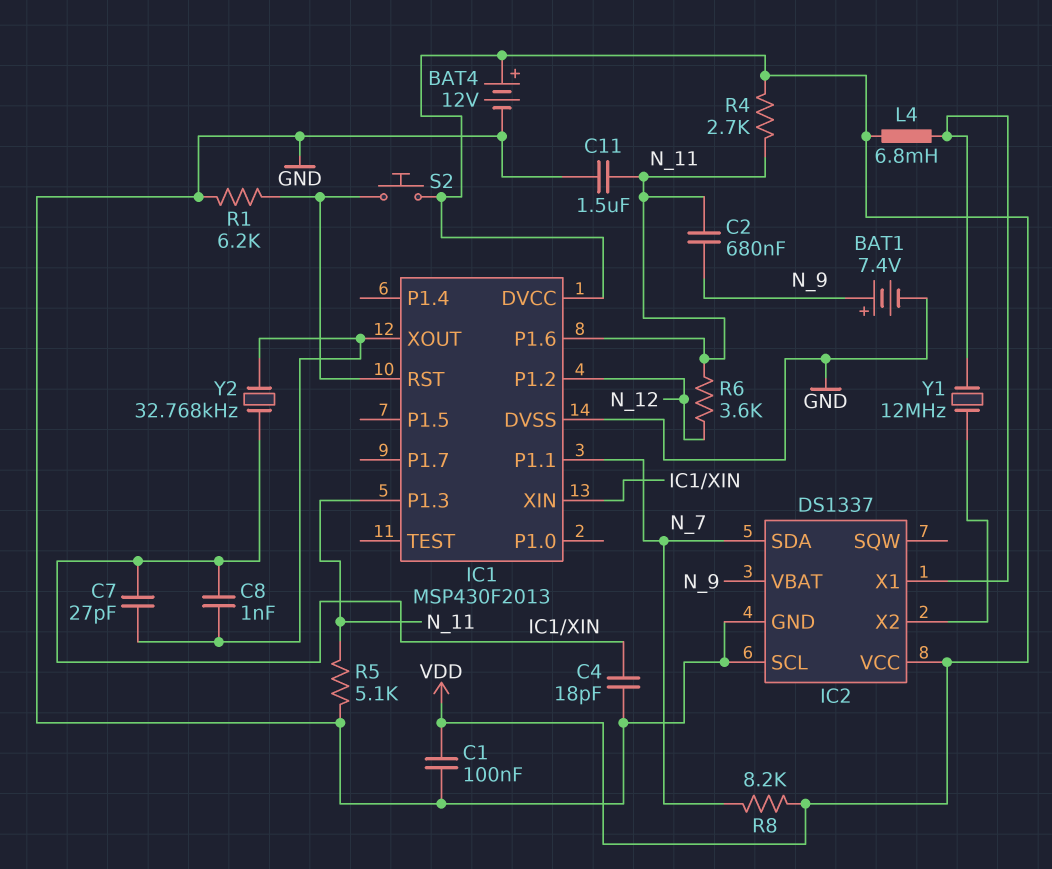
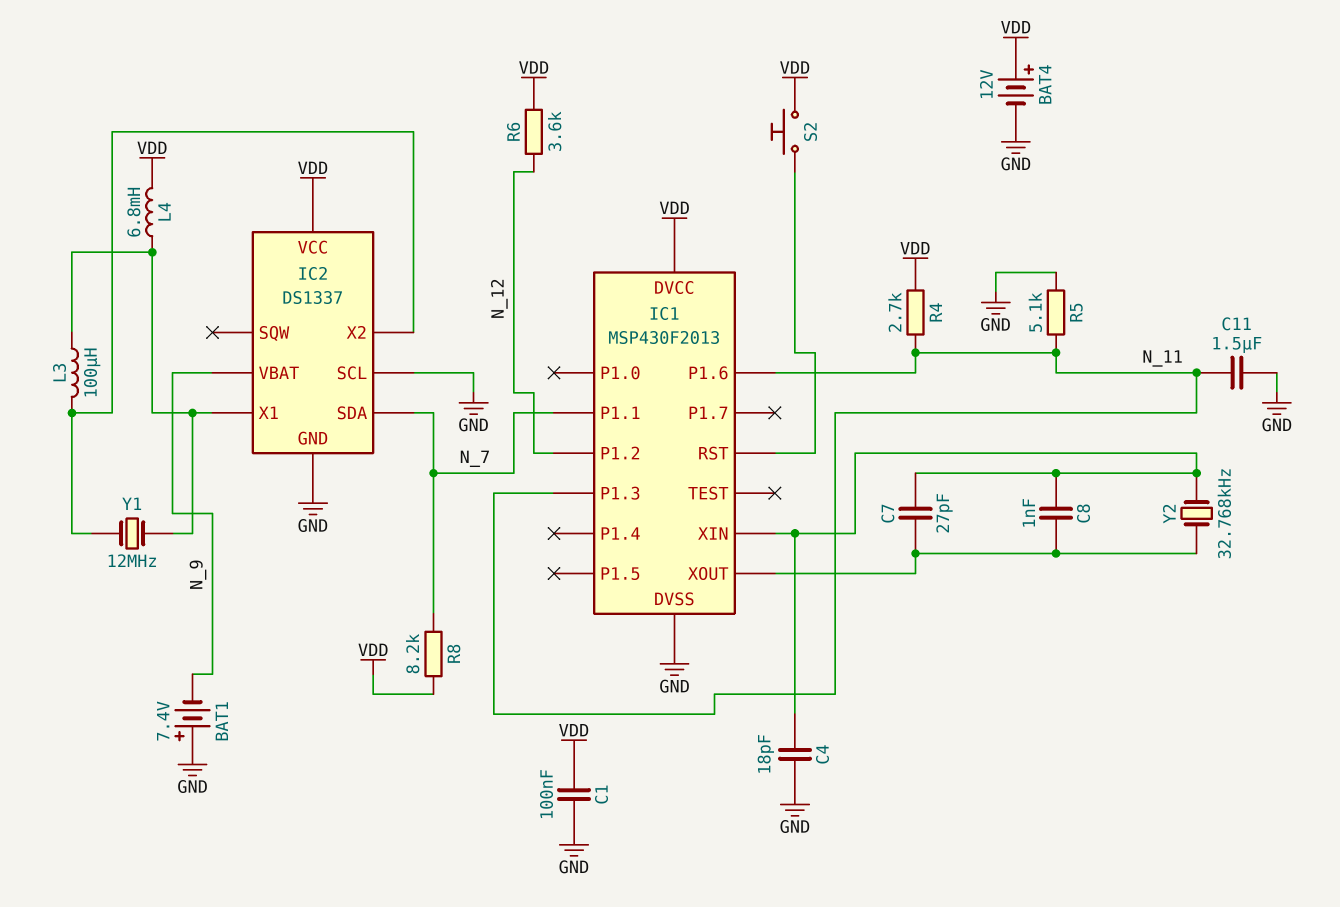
BAT1: 7.4V (plus N_9, minus GND) -> 7.4V (plus GND, minus N_9)
C2: 680nF (N_9, N_11) -> none
L3: none -> 100uH (IC2/X1, IC2/X2)
R1: 6.2k (GND, IC1/RST) -> none
R6: 3.6k (N_11, N_12) -> 3.6k (N_12, VDD)

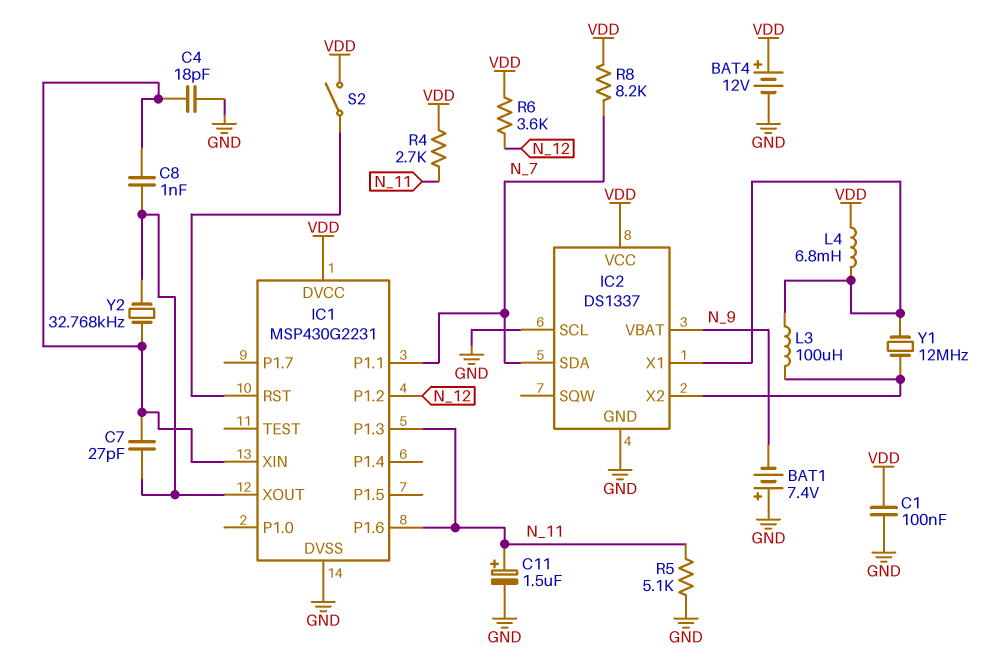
C11: 1.5uF (GND, N_11) -> 1.5uF (plus N_11, minus GND)
IC1: MSP430F2013 -> MSP430G2231
S2: button (IC1/RST, VDD) -> switch (IC1/RST, VDD)

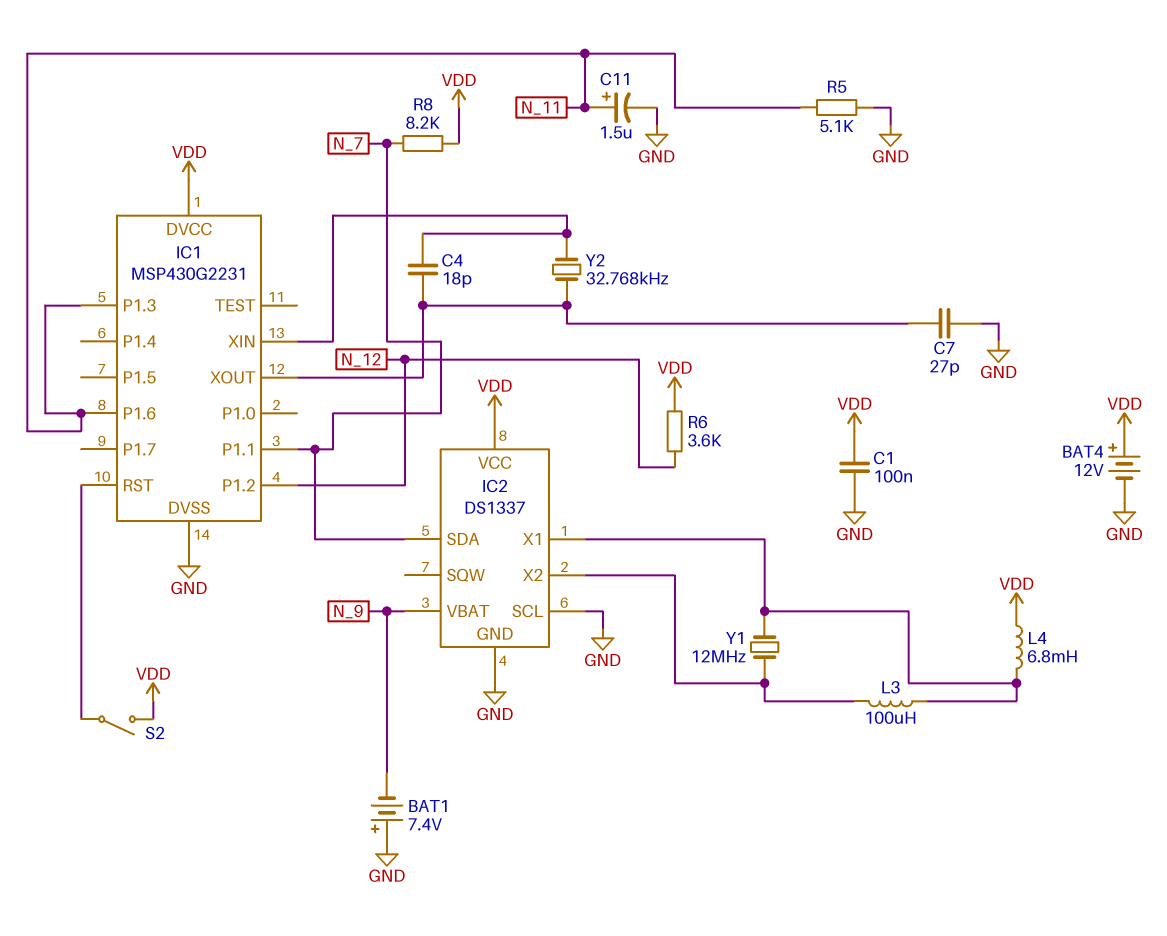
C4: 18pF (GND, IC1/XIN) -> 18pF (IC1/XIN, IC1/XOUT)
C7: 27pF (IC1/XIN, IC1/XOUT) -> 27pF (GND, IC1/XOUT)
C8: 1nF (IC1/XIN, IC1/XOUT) -> none
R4: 2.7k (N_11, VDD) -> none

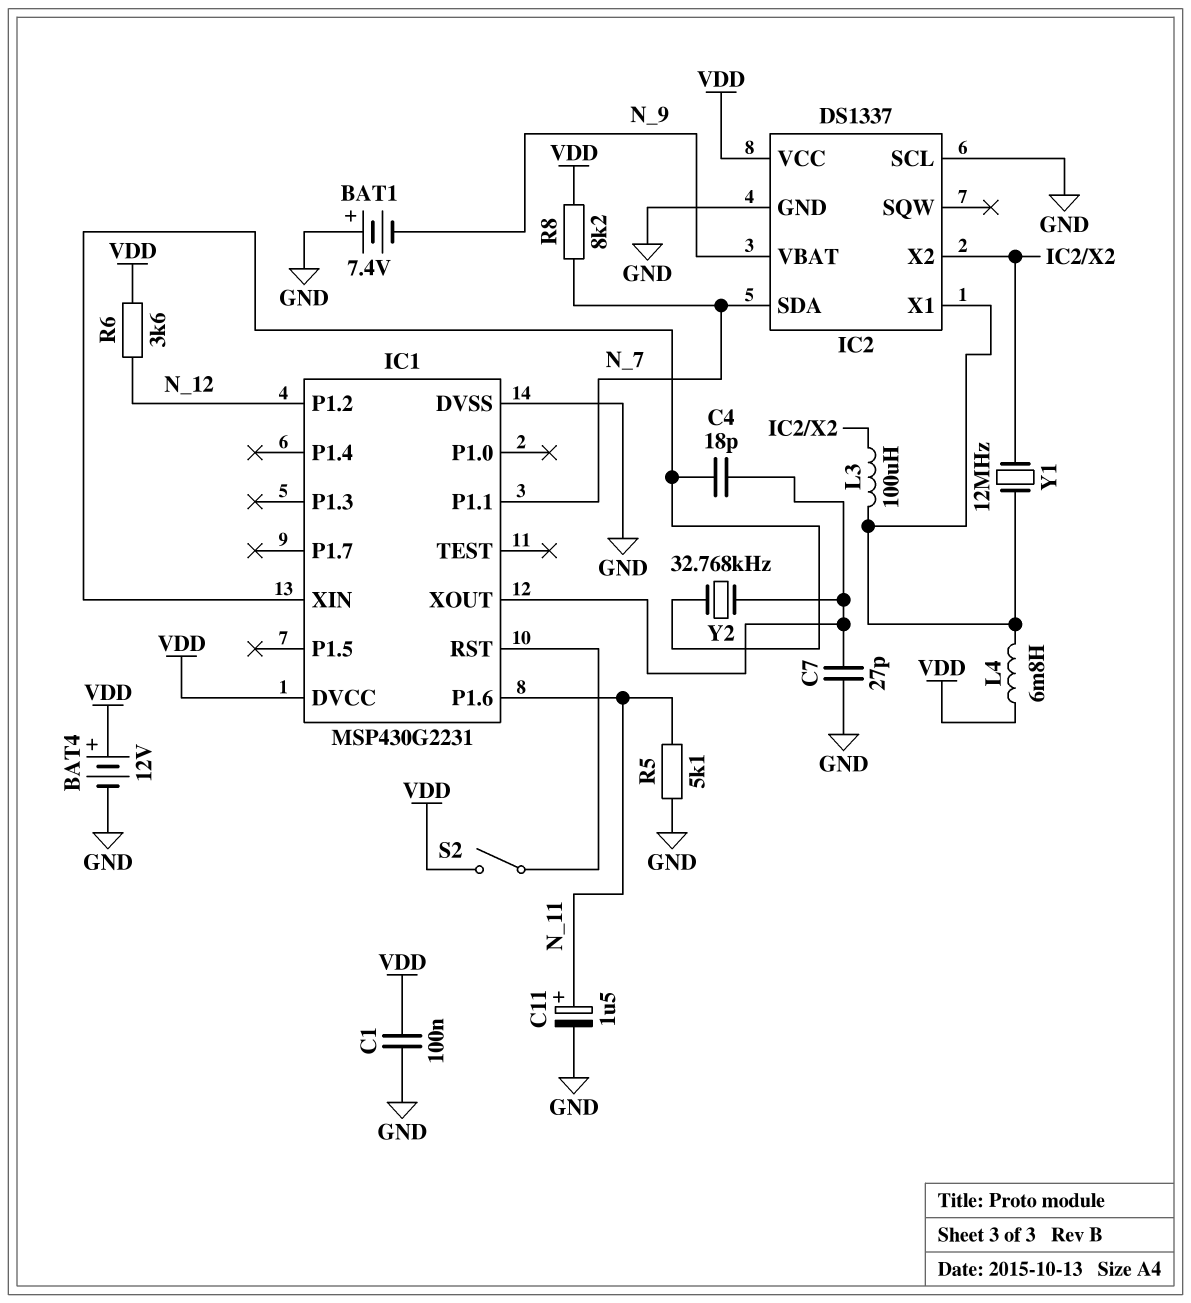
IC1 pin P1.3: N_11 -> none

